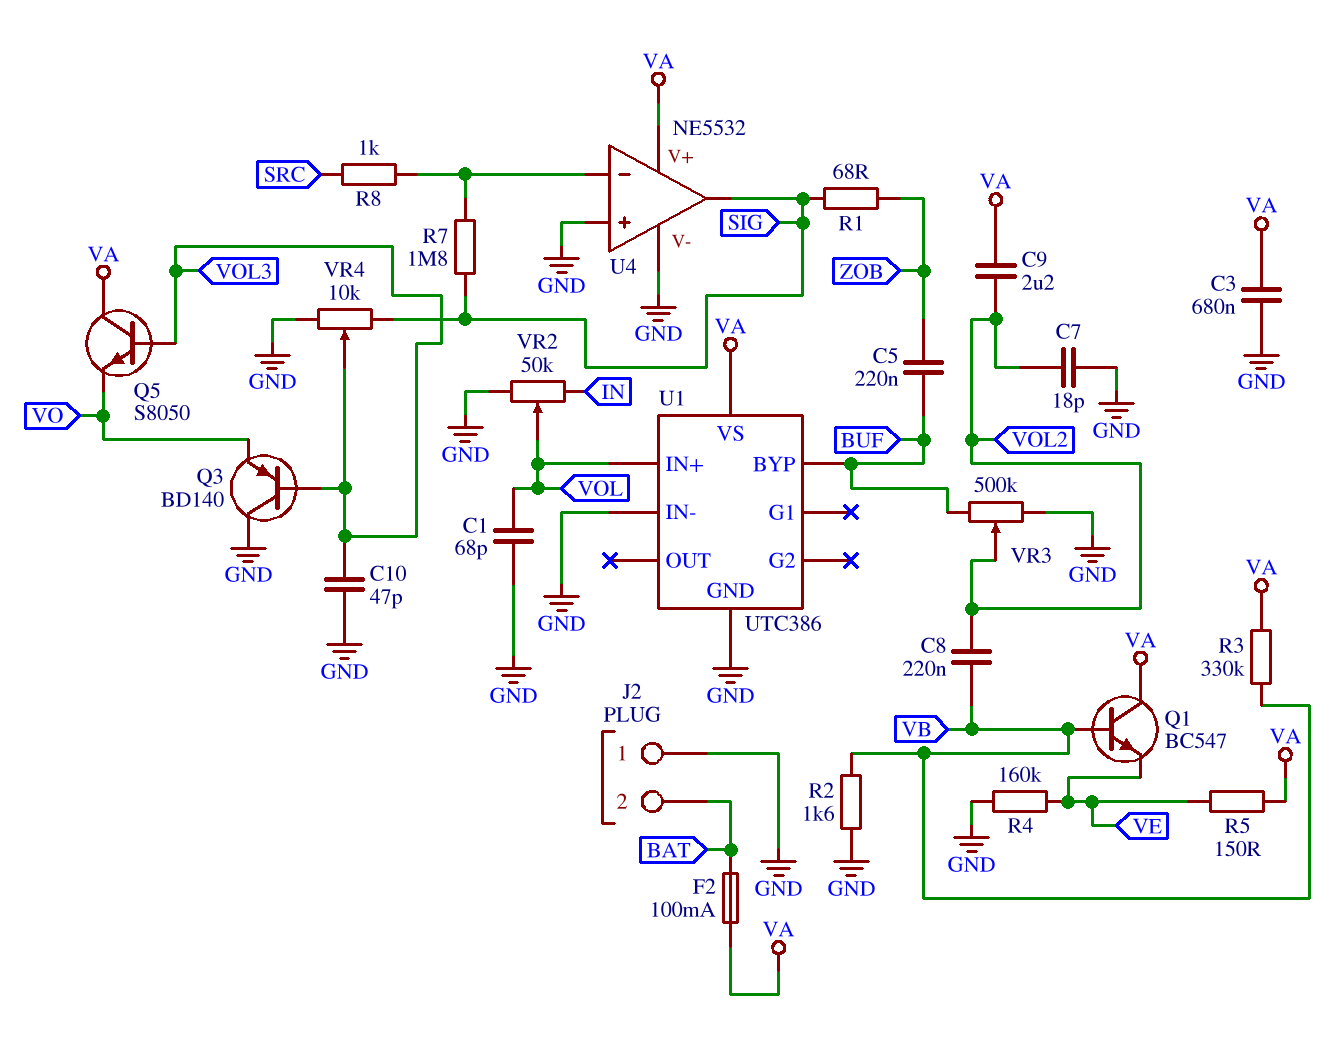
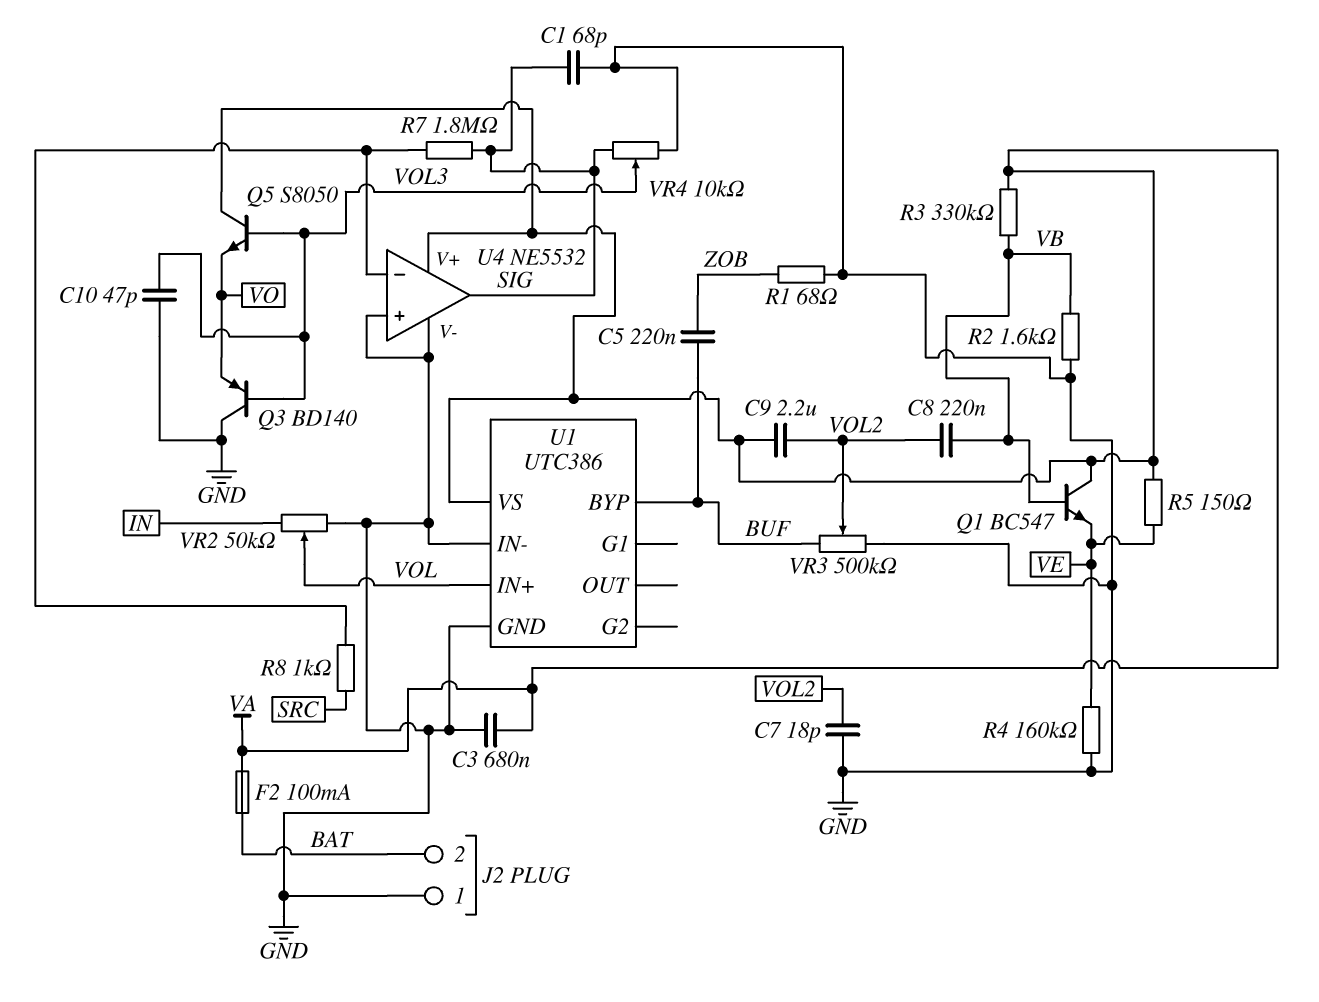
C1: 68pF (GND, VOL) -> 68pF (GND, SIG)
R1: 68 (SIG, ZOB) -> 68 (GND, ZOB)

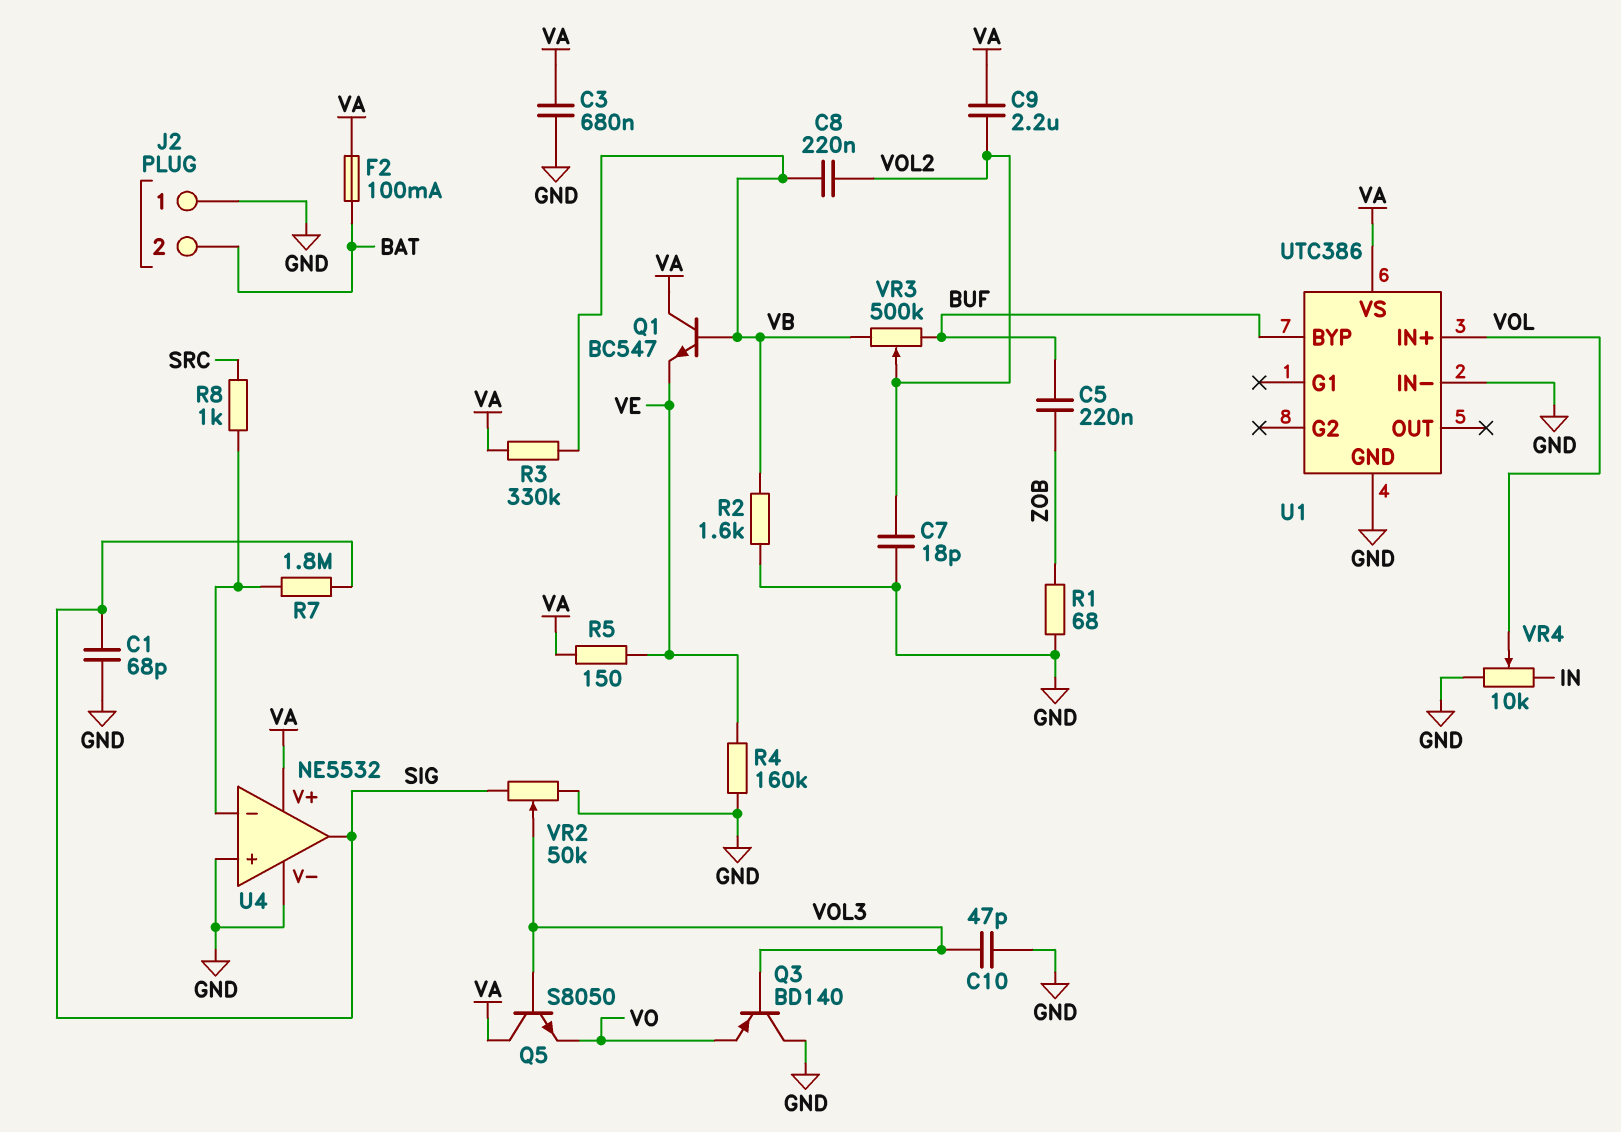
VR2: 50k (GND, IN, wiper VOL) -> 50k (GND, SIG, wiper VOL3)
VR3: 500k (BUF, GND, wiper VOL2) -> 500k (BUF, VB, wiper VOL2)
VR4: 10k (GND, SIG, wiper VOL3) -> 10k (GND, IN, wiper VOL)

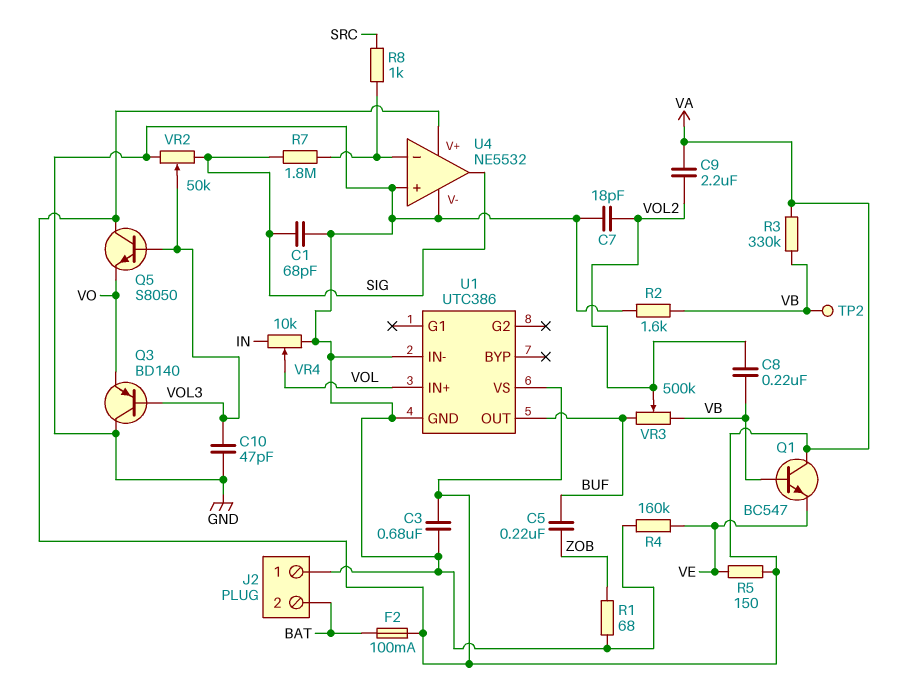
TP2: none -> test point (VB)
U1 pin BYP: BUF -> none
U1 pin OUT: none -> BUF

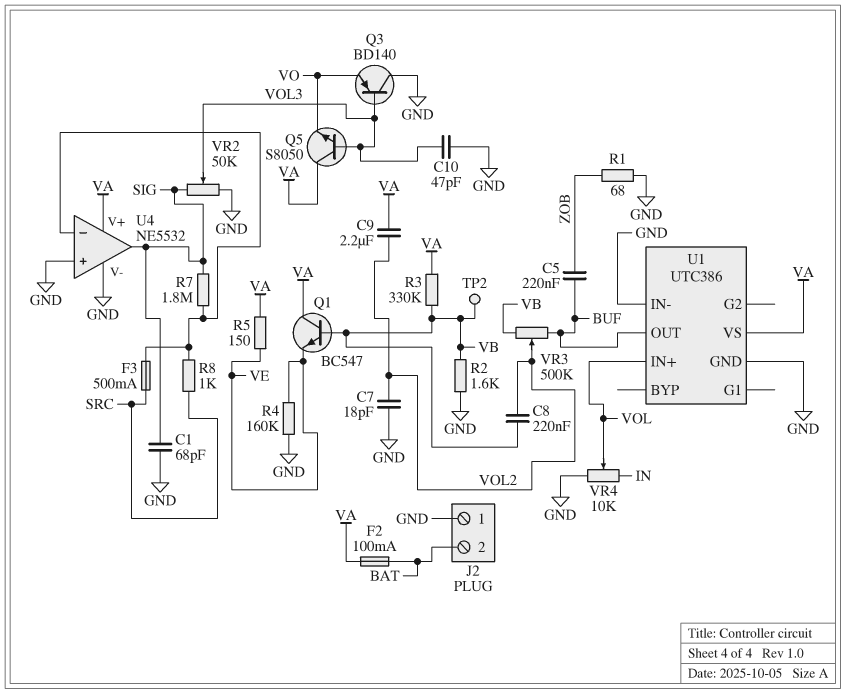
C3: 680nF (GND, VA) -> none
F3: none -> 500mA (SRC, U4/in-)

